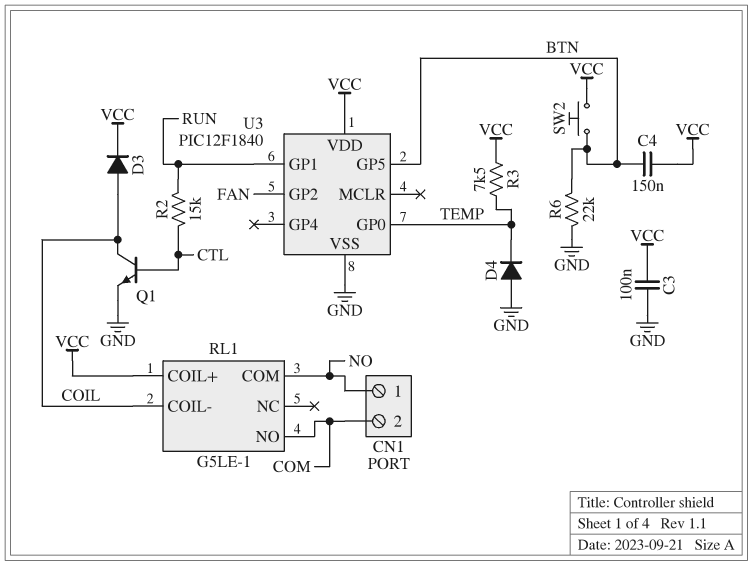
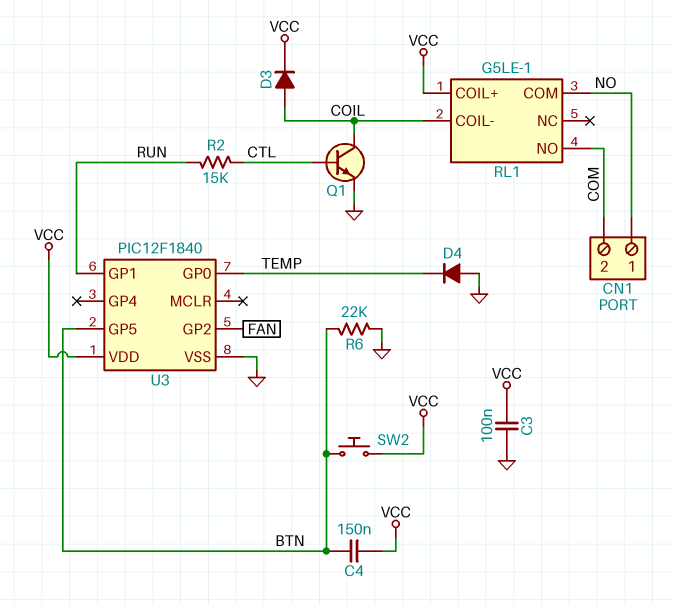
R3: 7.5k (TEMP, VCC) -> none

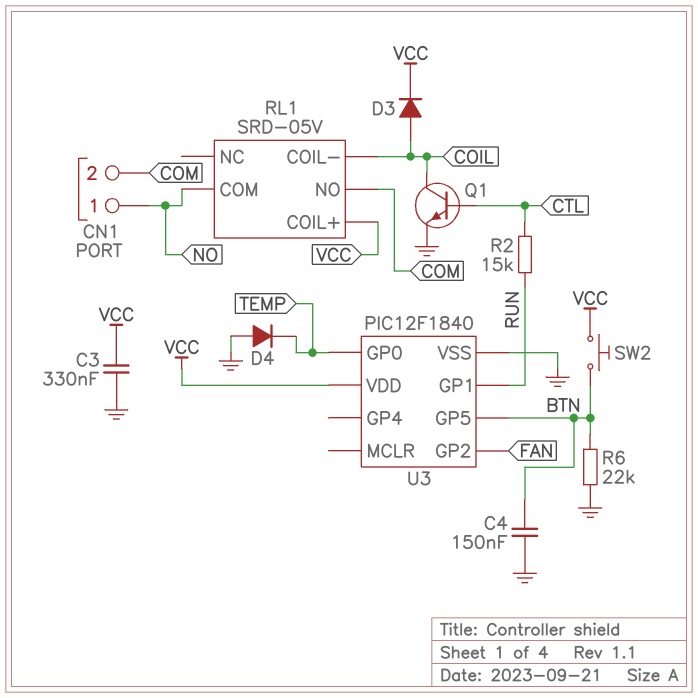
C3: 100nF (GND, VCC) -> 330nF (GND, VCC)
C4: 150nF (BTN, VCC) -> 150nF (BTN, GND)
RL1: G5LE-1 -> SRD-05V

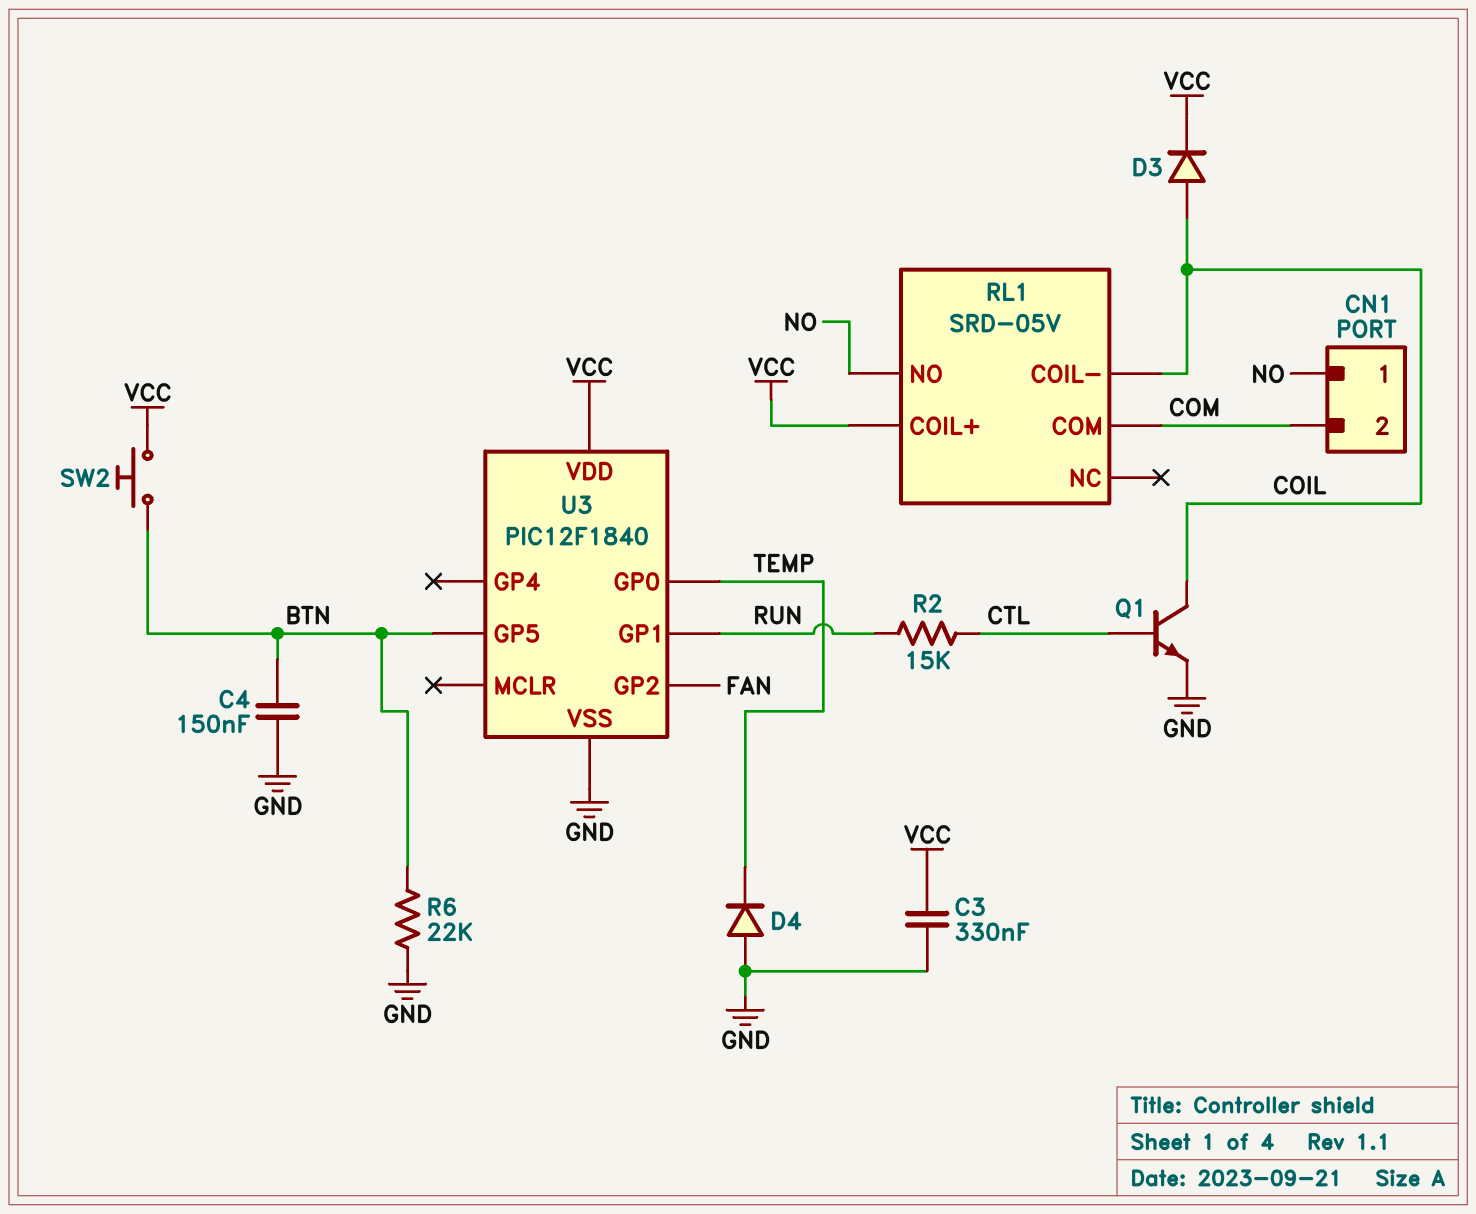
RL1 pin COM: NO -> COM
RL1 pin NO: COM -> NO

